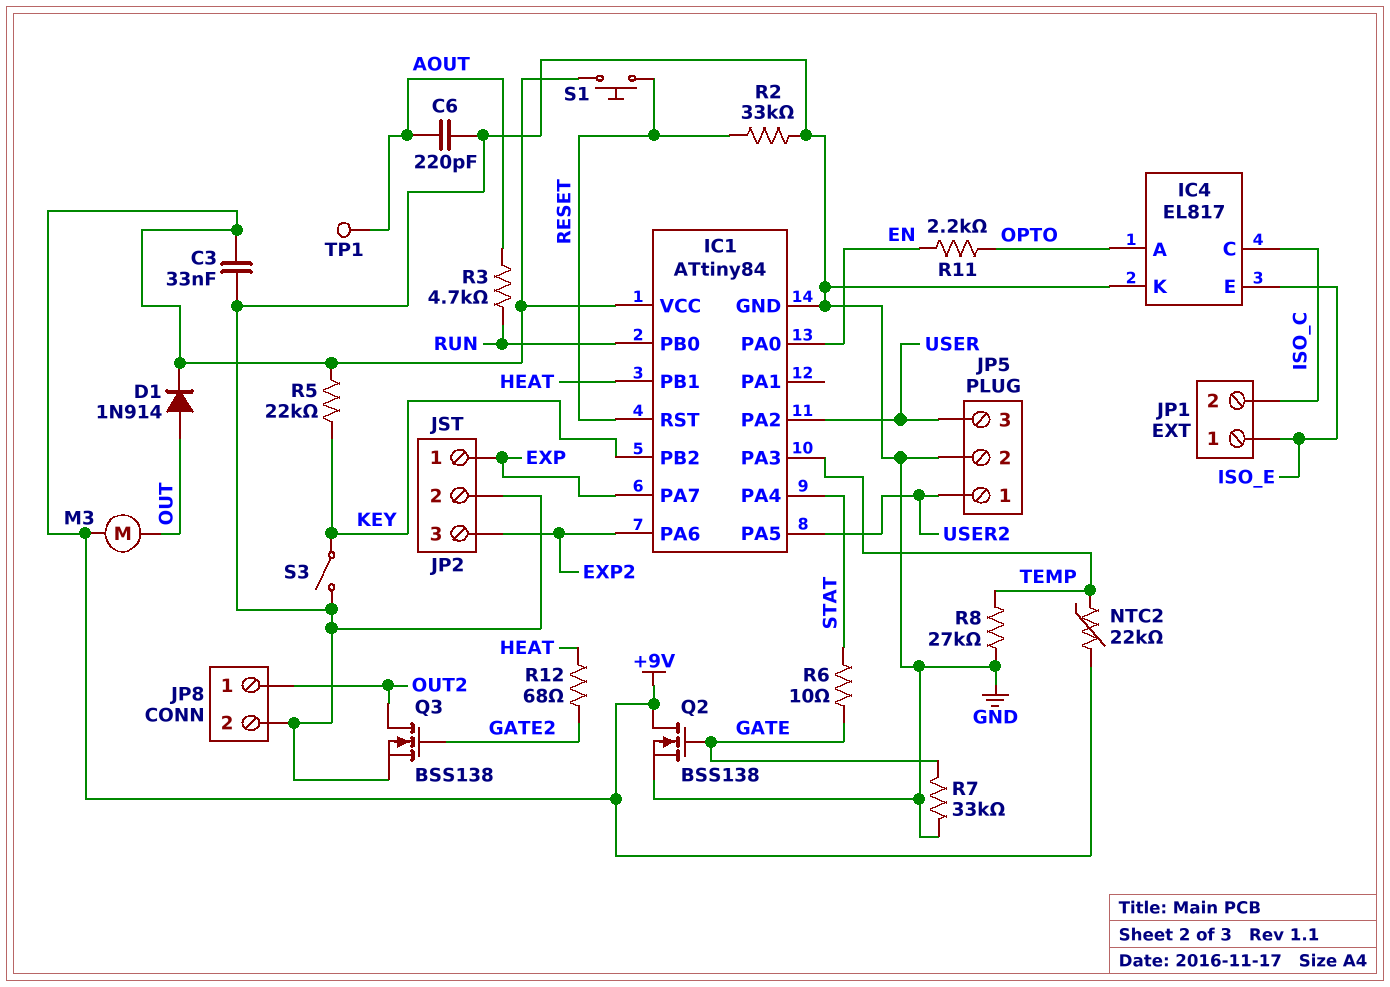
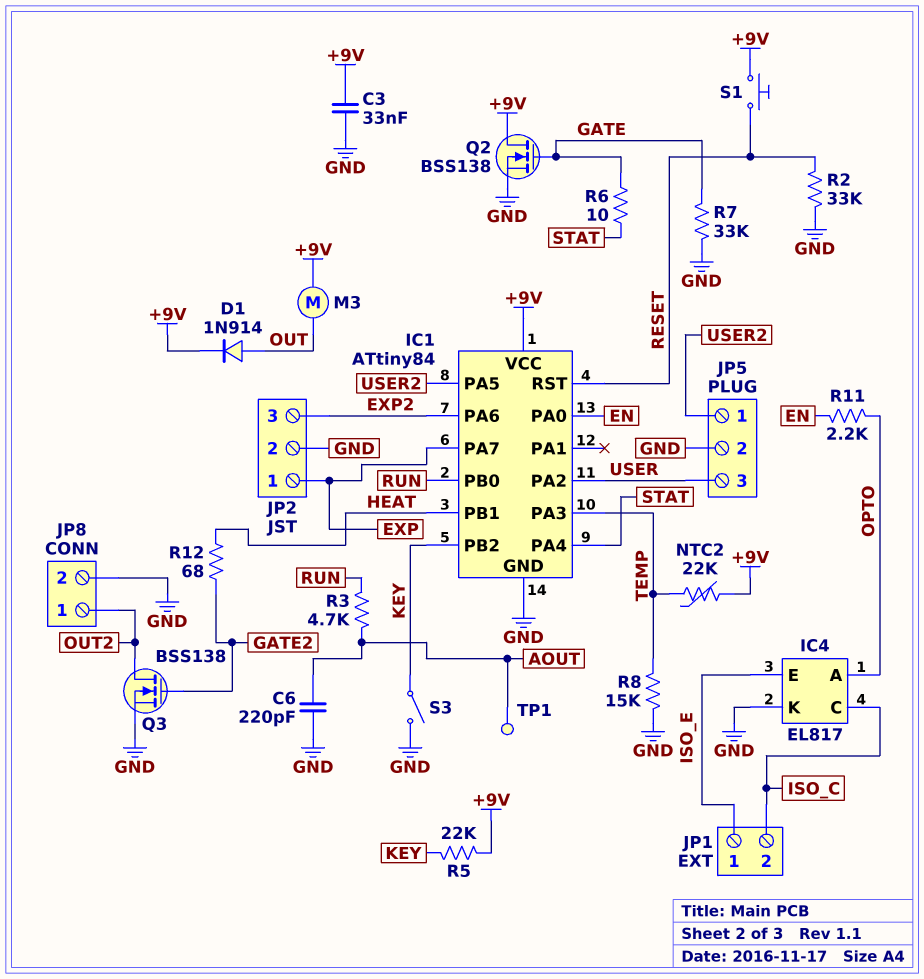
R8: 27k (GND, TEMP) -> 15k (GND, TEMP)

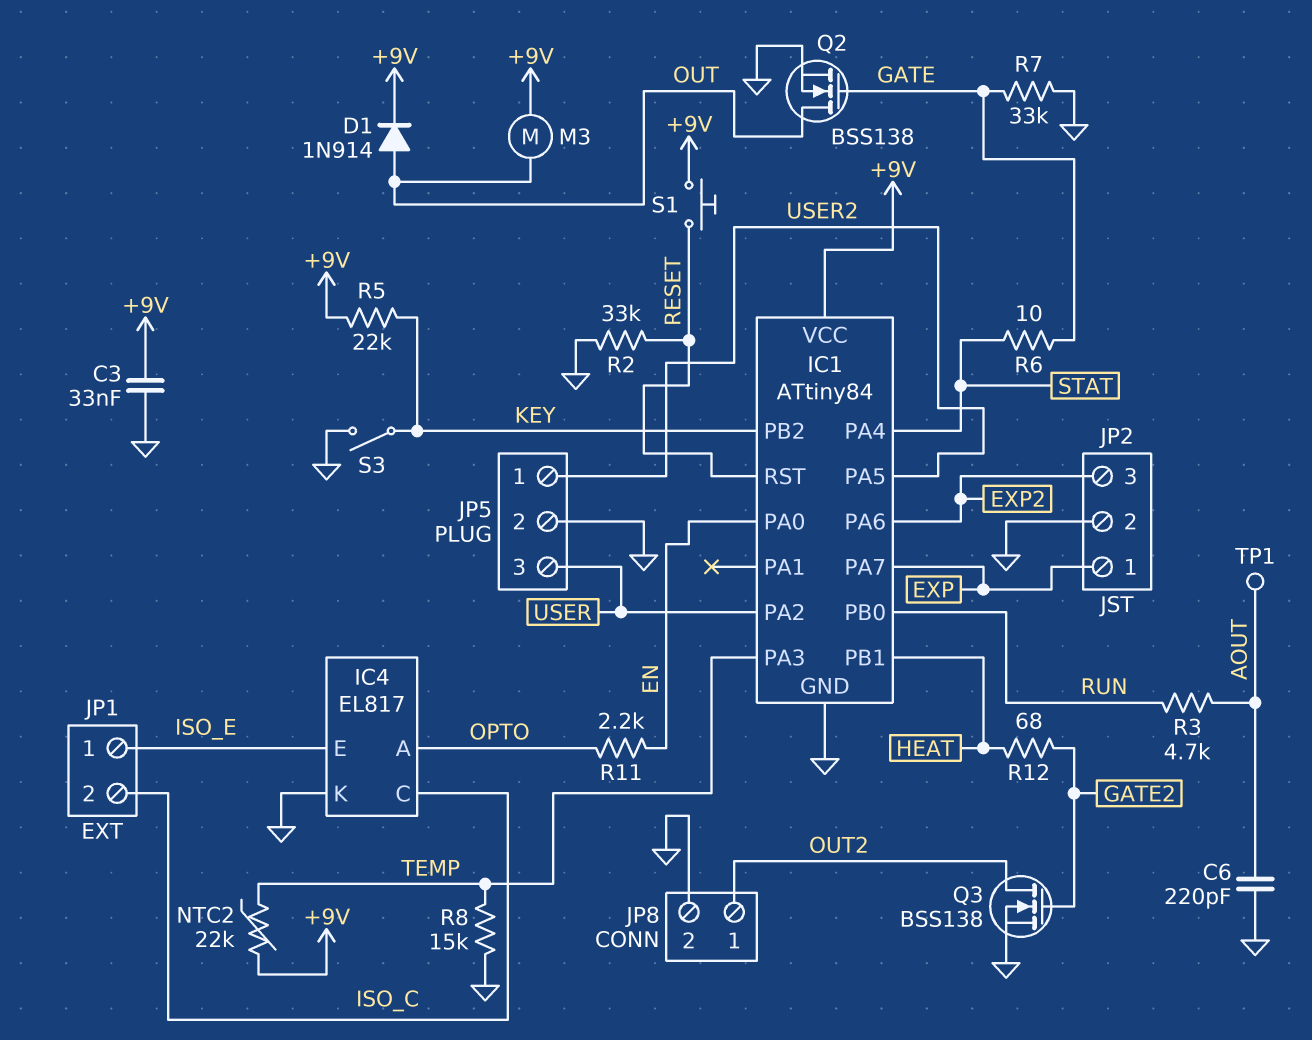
Q2: NMOS BSS138 (G GATE, D +9V, S GND) -> NMOS BSS138 (G GATE, D OUT, S GND)

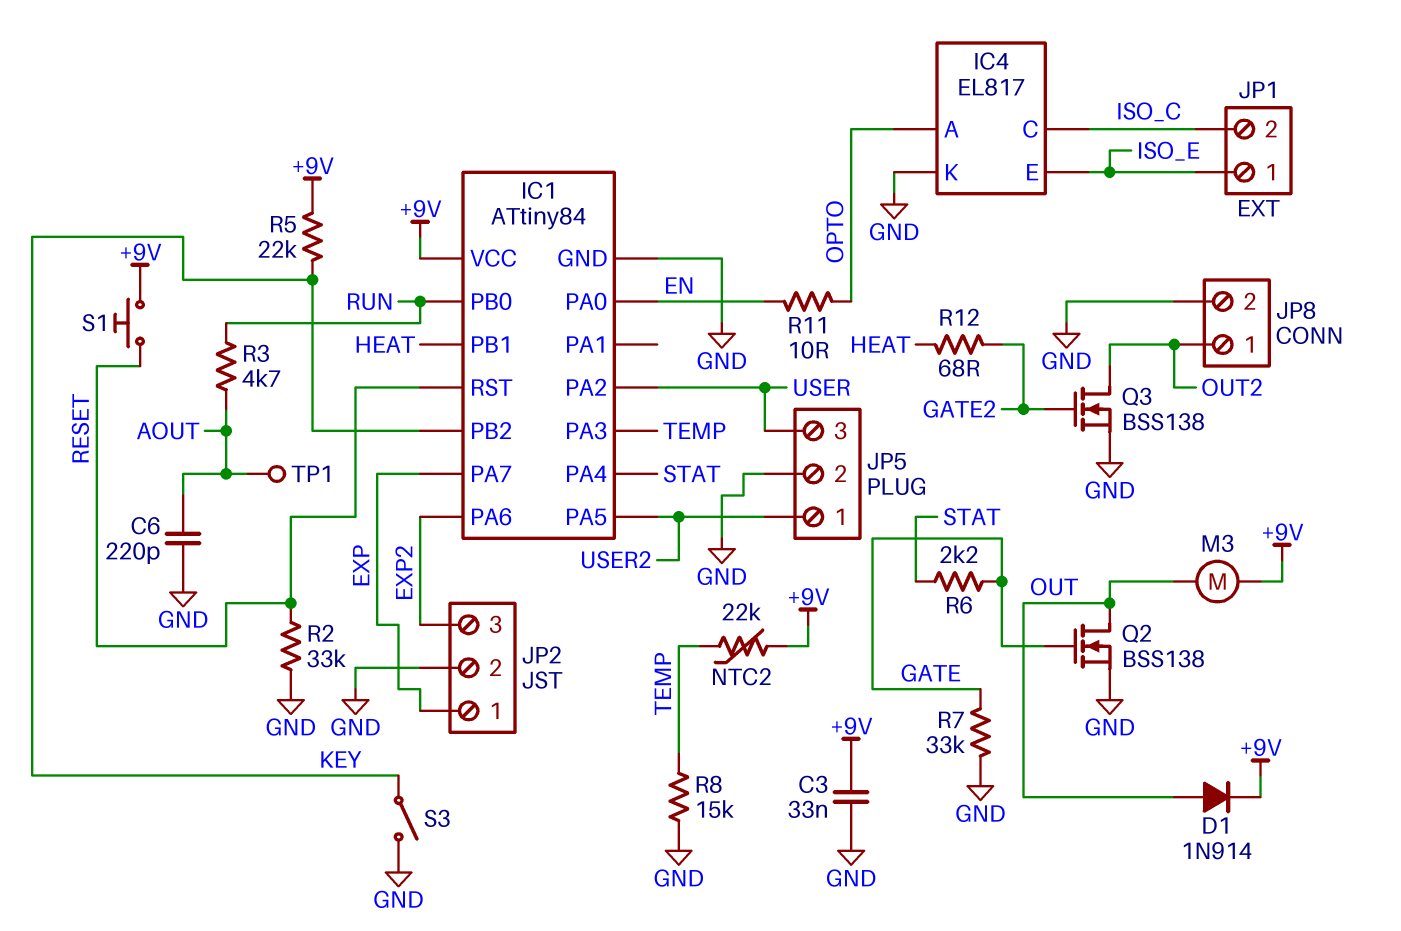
R6: 10 (GATE, STAT) -> 2.2k (GATE, STAT)
R11: 2.2k (EN, OPTO) -> 10 (EN, OPTO)

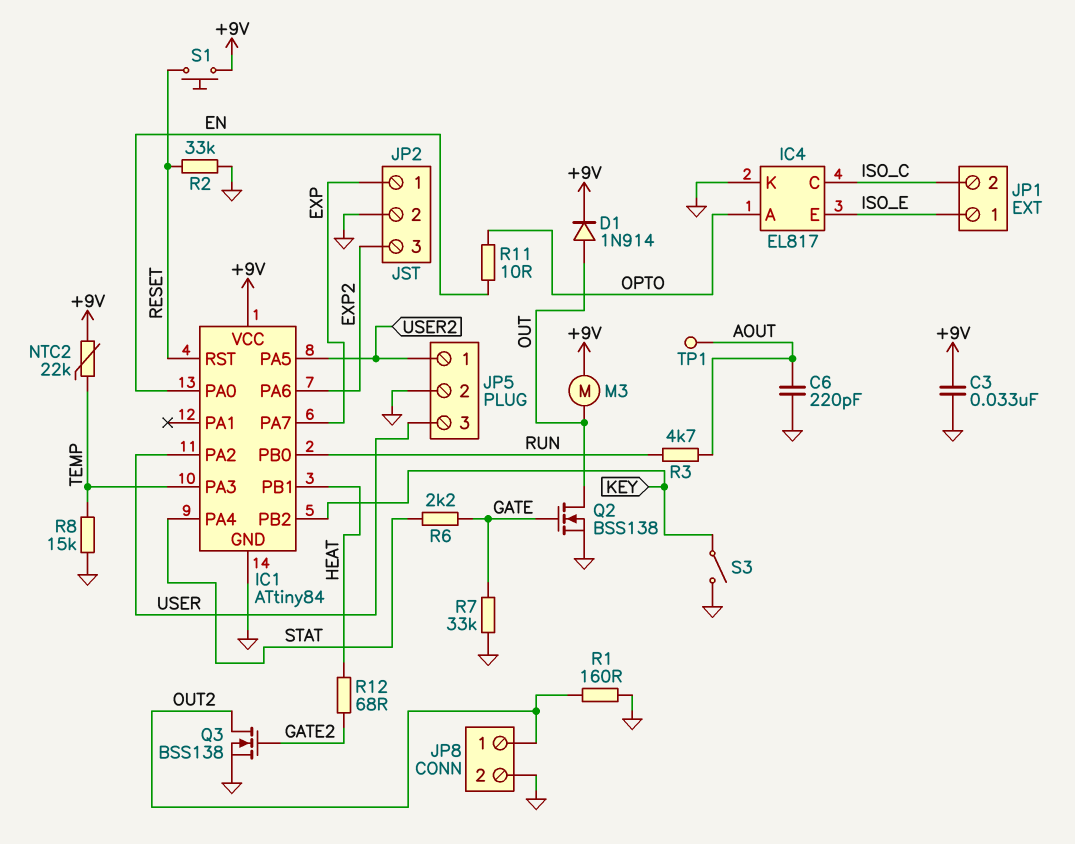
R1: none -> 160 (GND, OUT2)
R5: 22k (+9V, KEY) -> none

